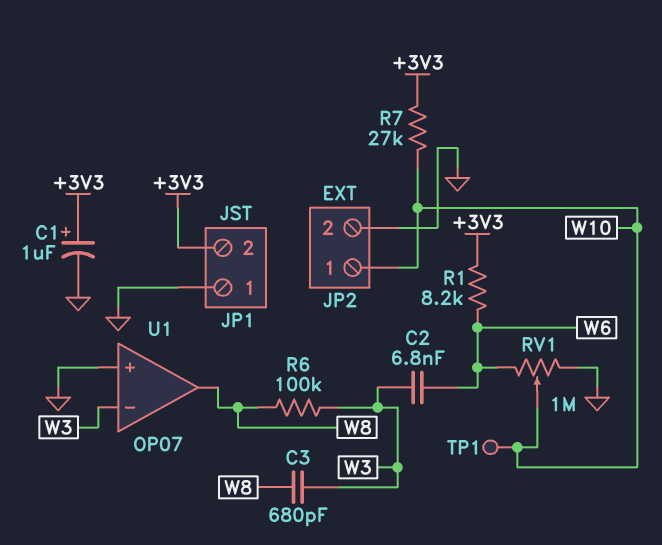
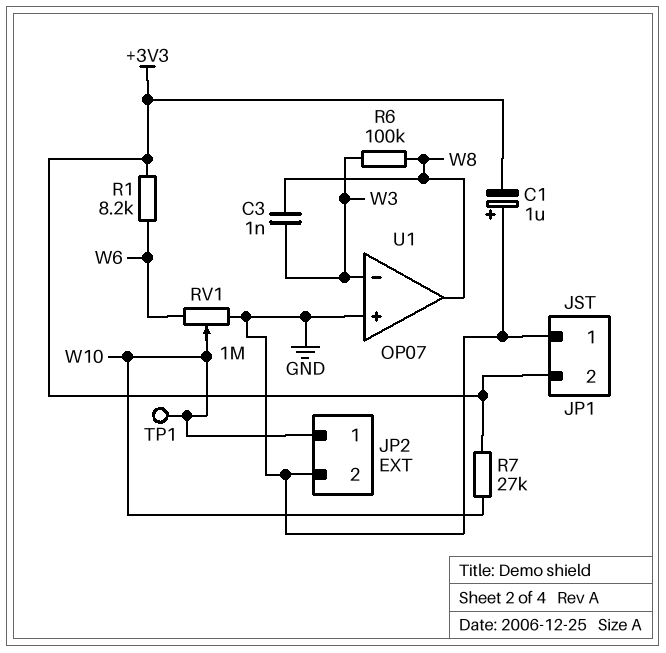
C1: 1uF (plus +3V3, minus GND) -> 1uF (plus GND, minus +3V3)
C2: 6.8nF (W3, W6) -> none
C3: 680pF (W3, W8) -> 1nF (W3, W8)

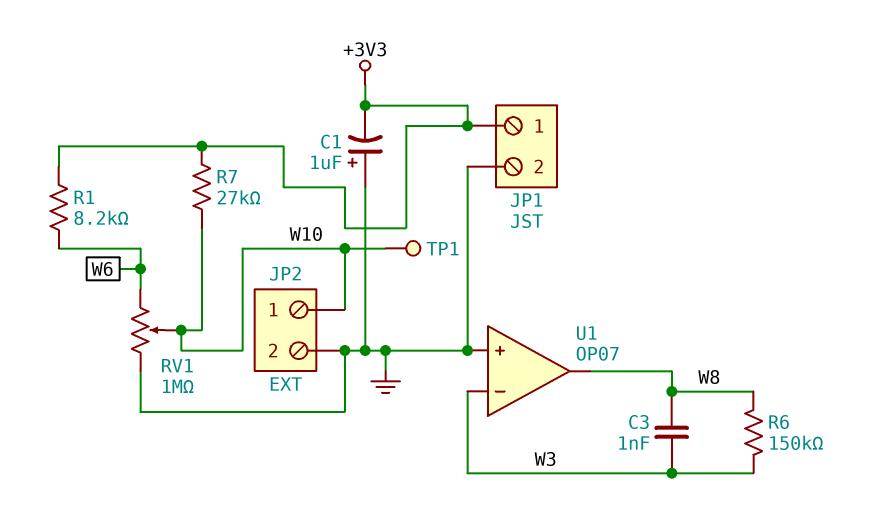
JP1 pin 1: GND -> +3V3
JP1 pin 2: +3V3 -> GND
R6: 100k (W3, W8) -> 150k (W3, W8)

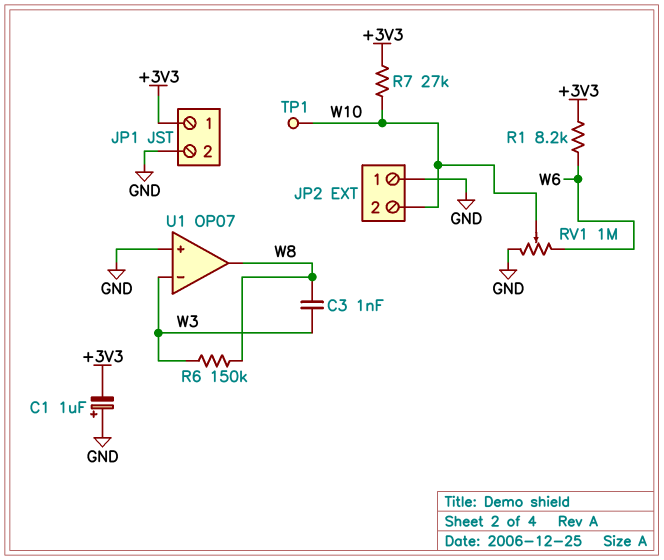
JP2 pin 1: W10 -> GND
JP2 pin 2: GND -> W10

